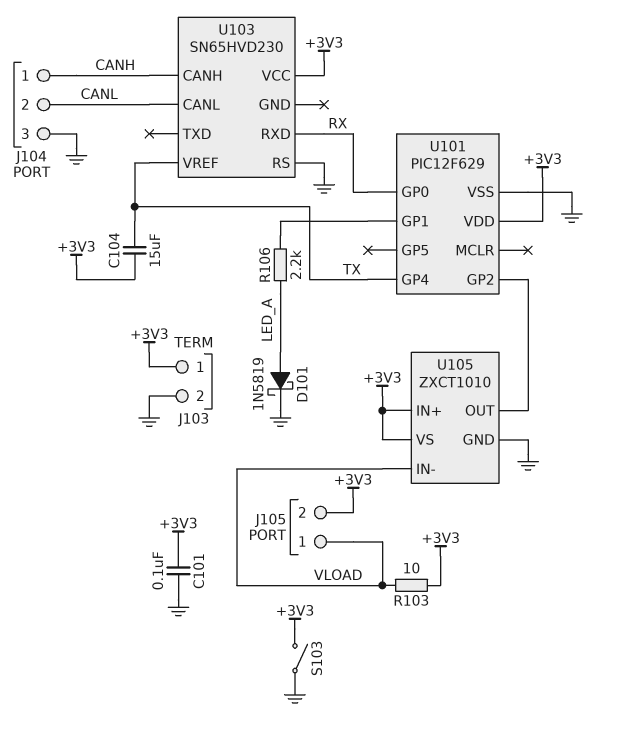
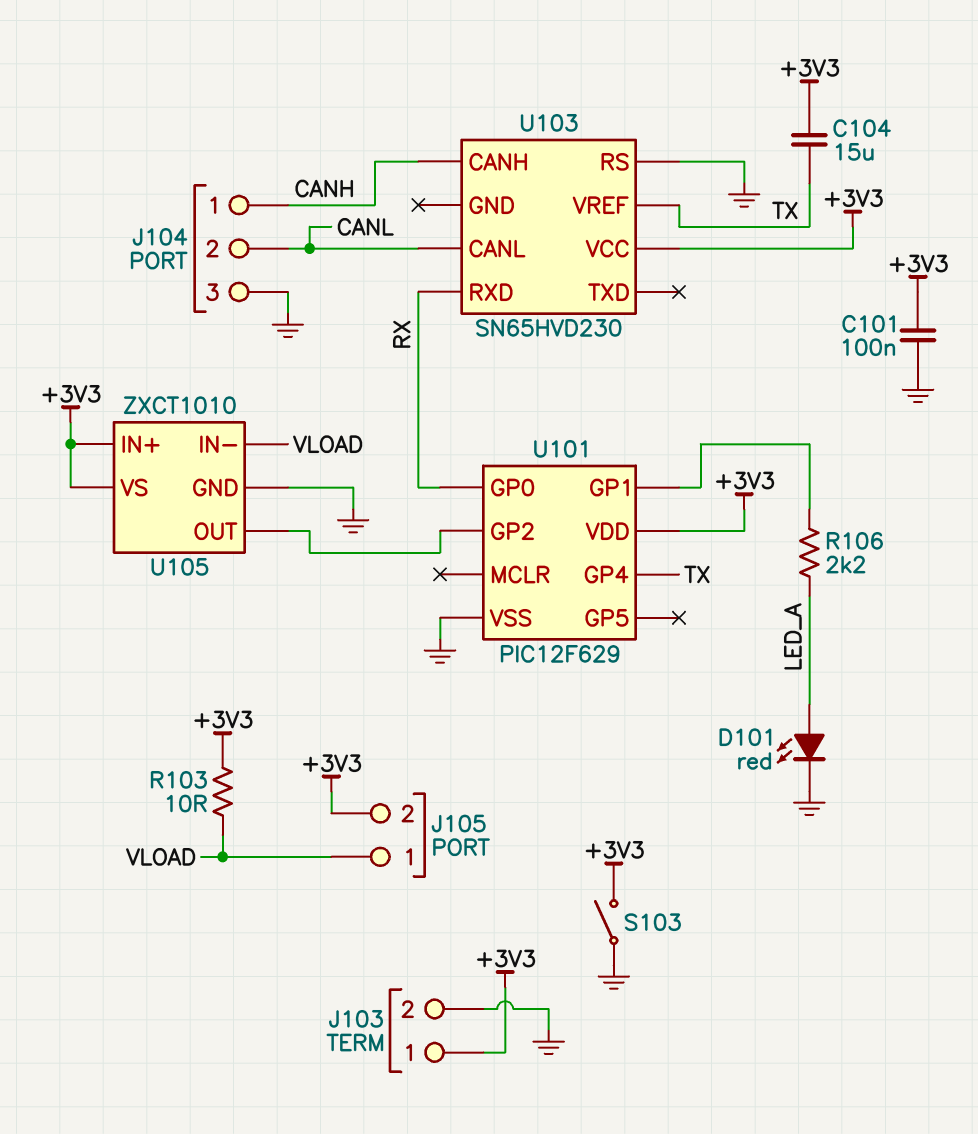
D101: schottky 1N5819 (A LED_A, K GND) -> LED red (A LED_A, K GND)

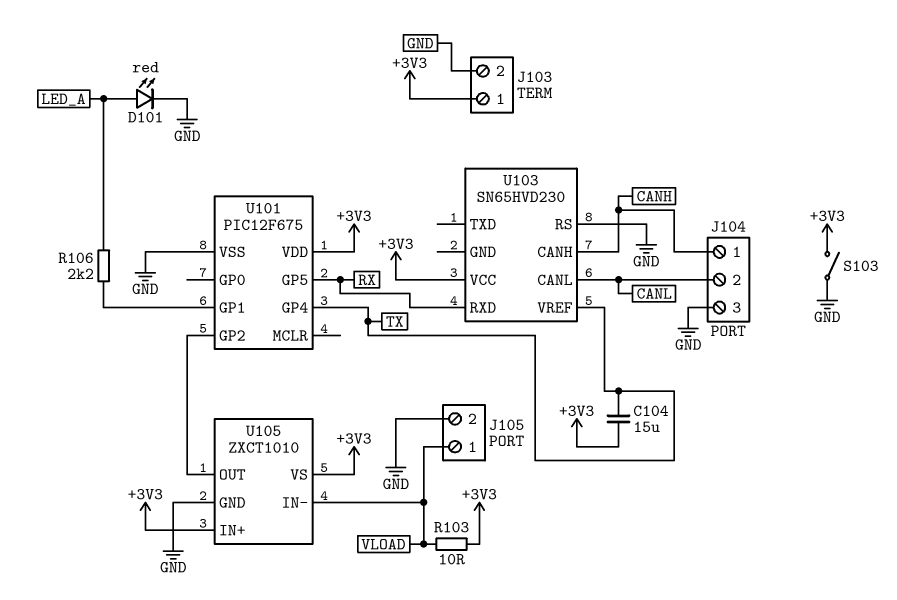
C101: 100nF (+3V3, GND) -> none
J105 pin 2: +3V3 -> GND
U101: PIC12F629 -> PIC12F675
U101 pin GP0: RX -> none
U101 pin GP5: none -> RX

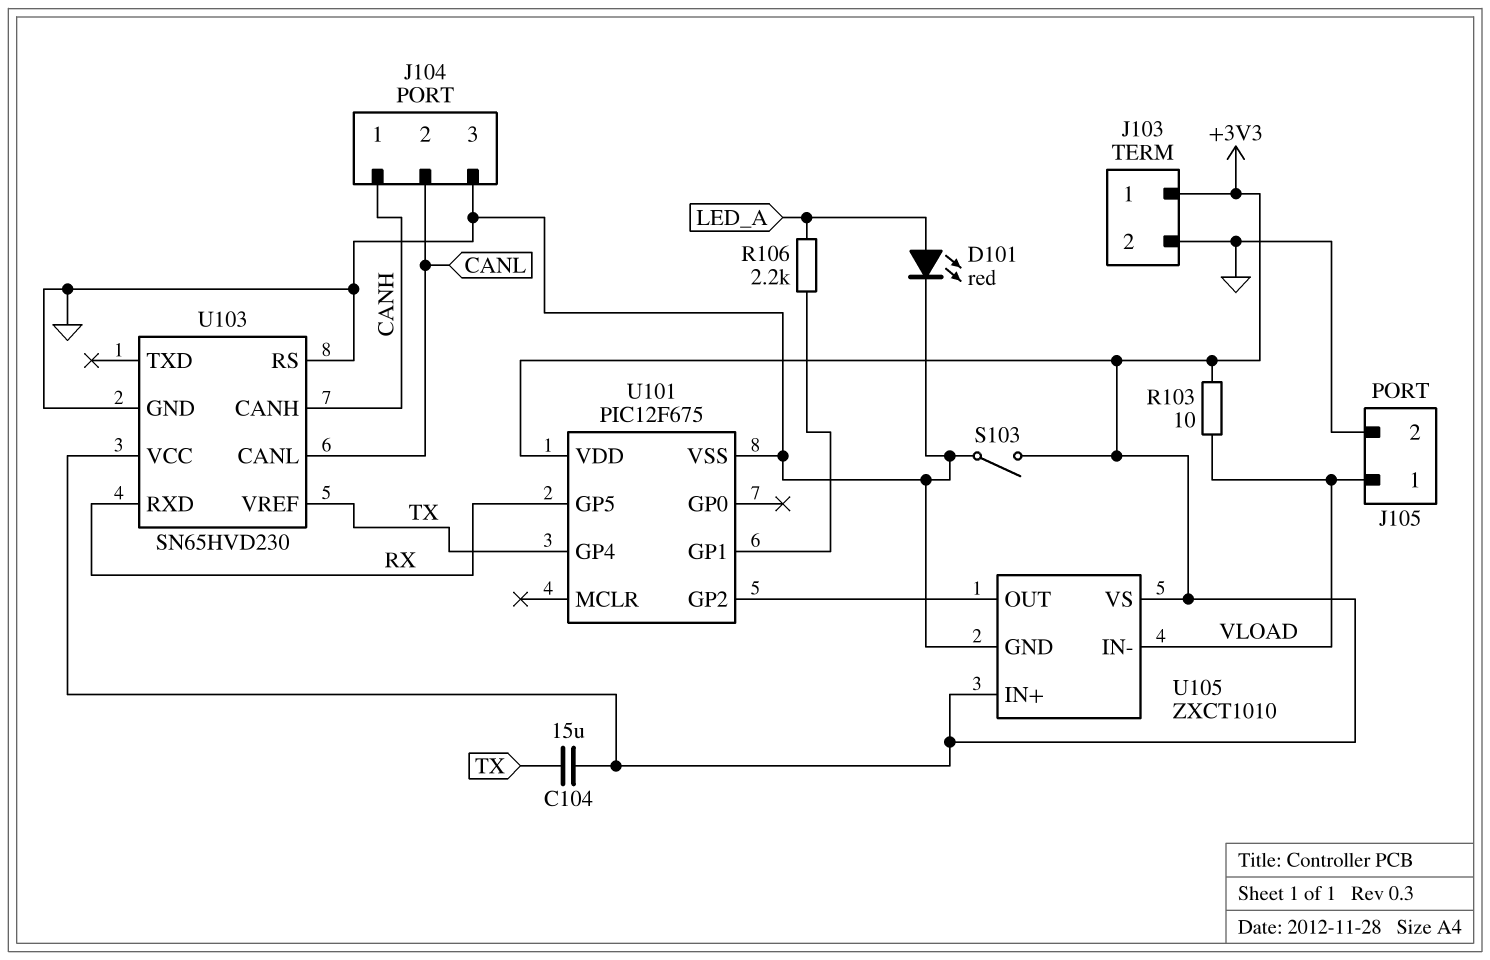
U103 pin GND: none -> GND

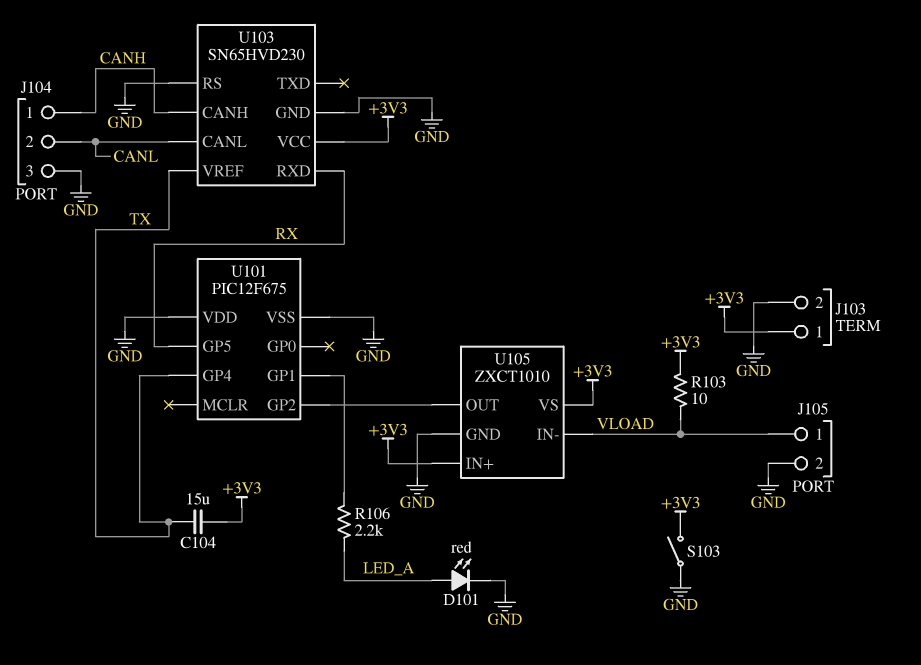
U101 pin VDD: +3V3 -> GND

